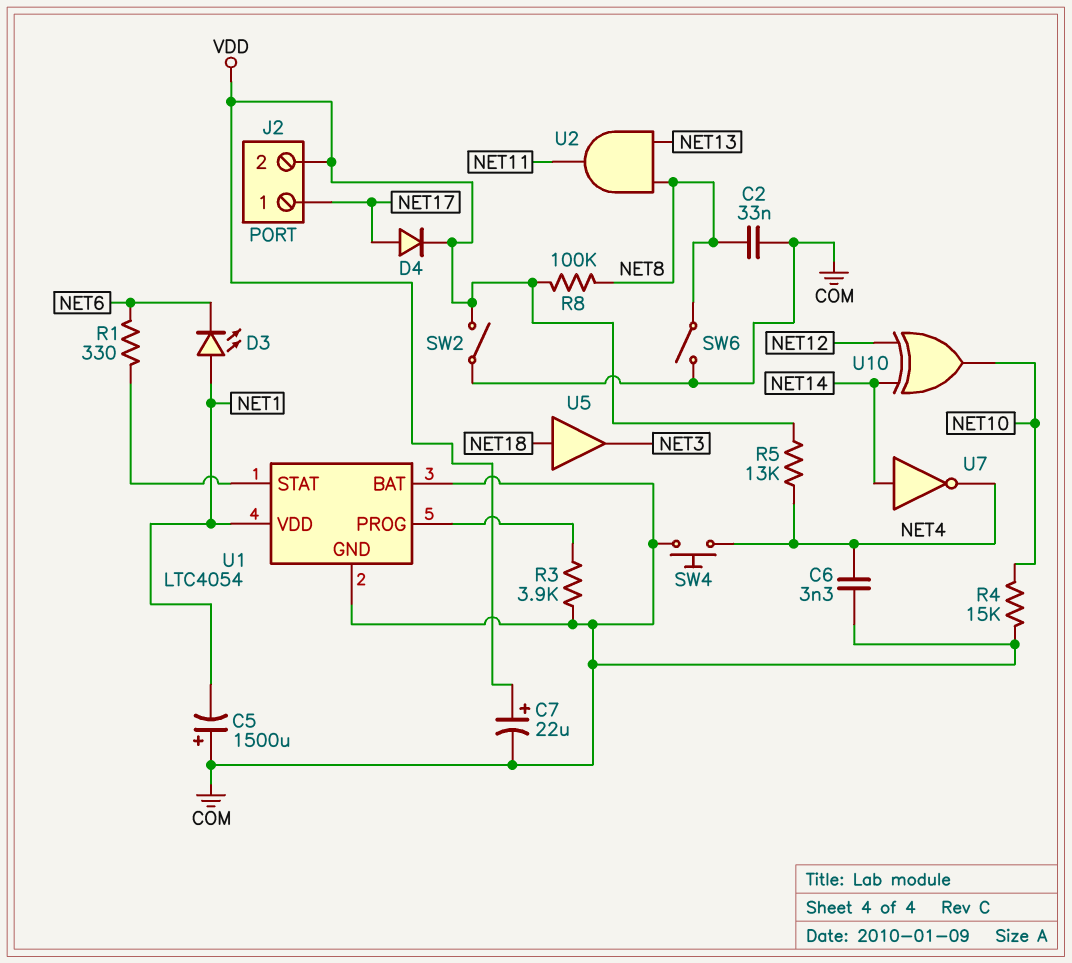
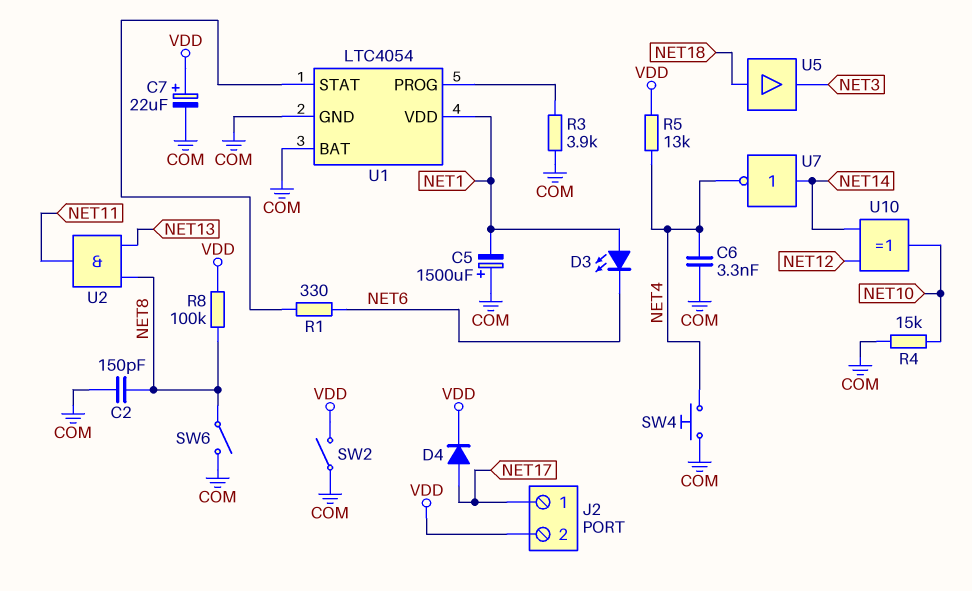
C2: 33nF (COM, NET8) -> 150pF (COM, NET8)

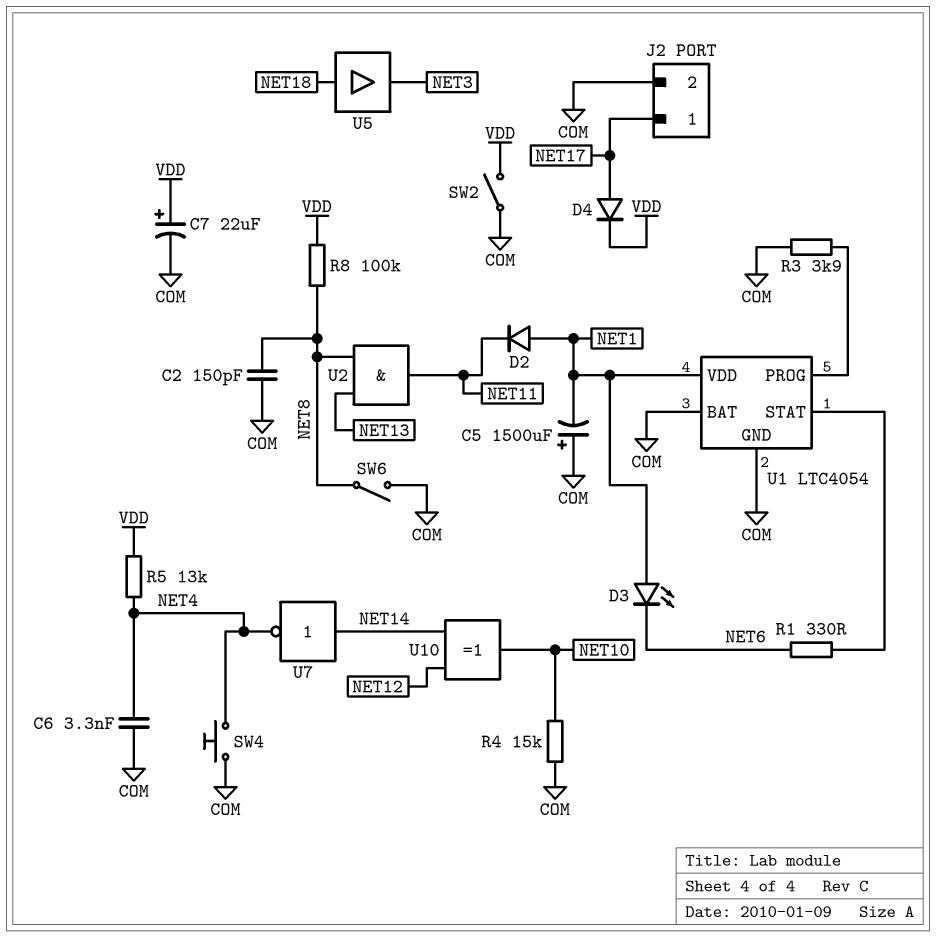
D2: none -> diode (A NET1, K NET11)
J2 pin 2: VDD -> COM

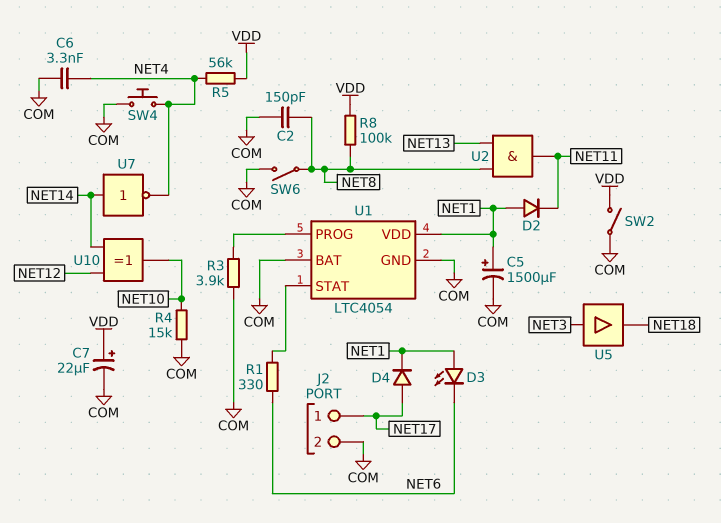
C5: 1500uF (plus COM, minus NET1) -> 1500uF (plus NET1, minus COM)
D4: diode (A NET17, K VDD) -> diode (A NET17, K NET1)
R5: 13k (NET4, VDD) -> 56k (NET4, VDD)
U5: buffer (in NET18, out NET3) -> buffer (in NET3, out NET18)

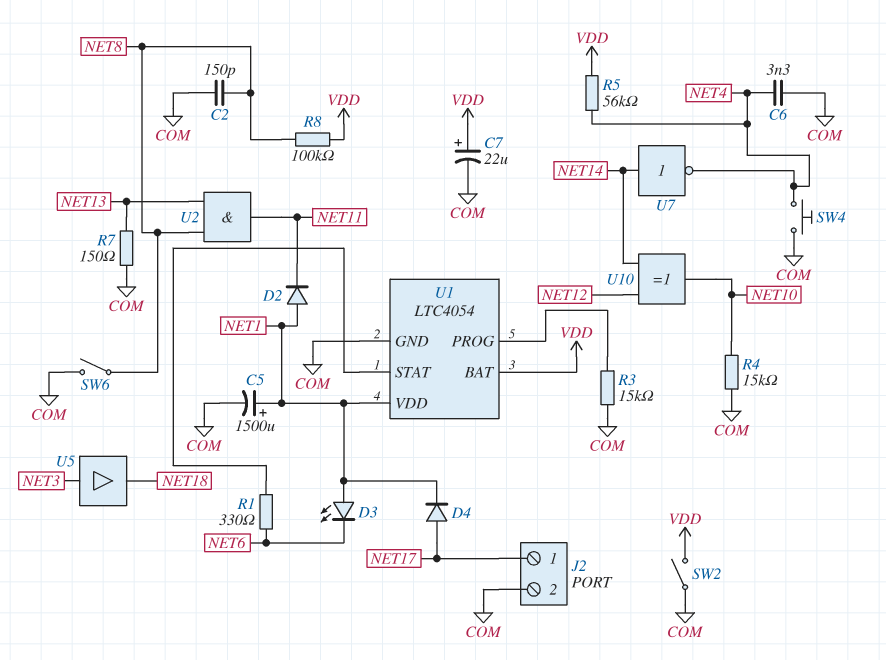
R3: 3.9k (COM, U1/PROG) -> 15k (COM, U1/PROG)
R7: none -> 150 (COM, NET13)
U1 pin BAT: COM -> VDD

